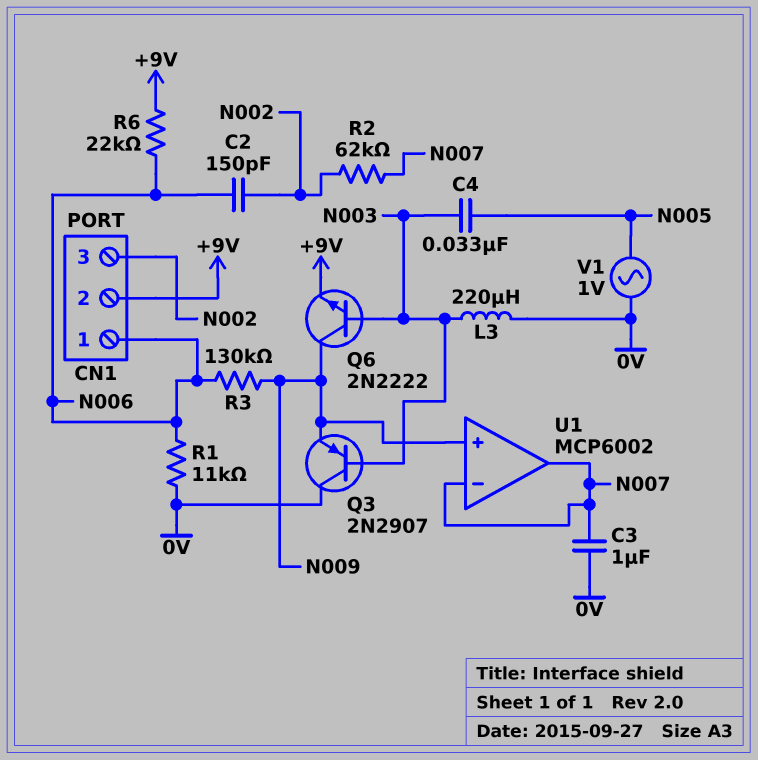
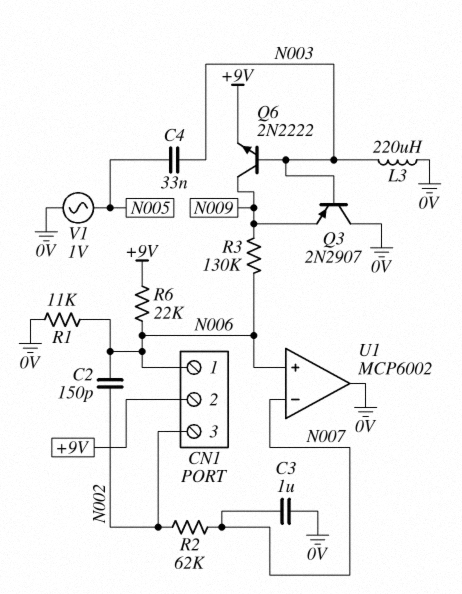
U1 pin in+: N009 -> N006
U1 pin out: N007 -> 0V

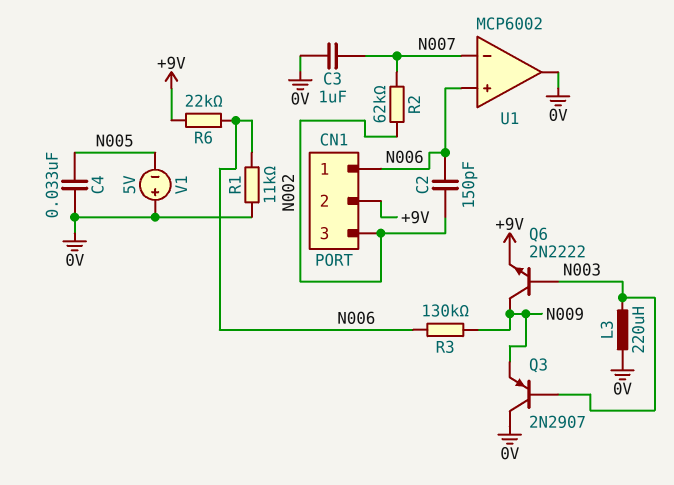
C4: 33nF (N003, N005) -> 33nF (0V, N005)
V1: AC 1V (0V, N005) -> 5V (plus 0V, minus N005)

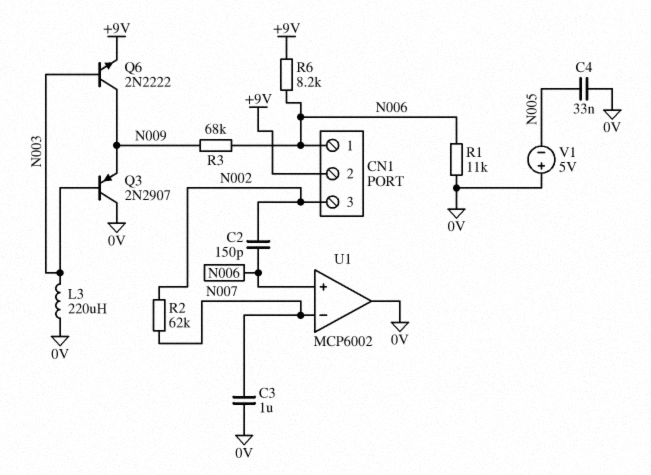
R3: 130k (N006, N009) -> 68k (N006, N009)
R6: 22k (+9V, N006) -> 8.2k (+9V, N006)

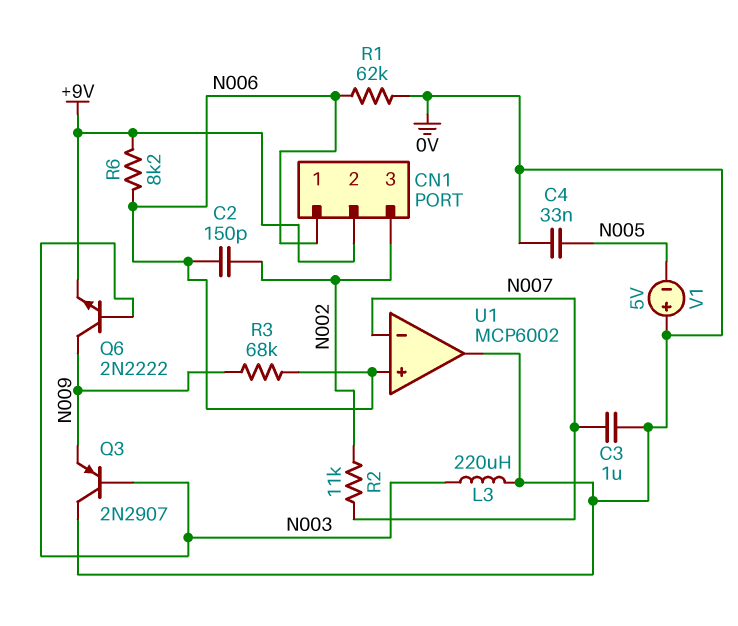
R1: 11k (0V, N006) -> 62k (0V, N006)
R2: 62k (N002, N007) -> 11k (N002, N007)

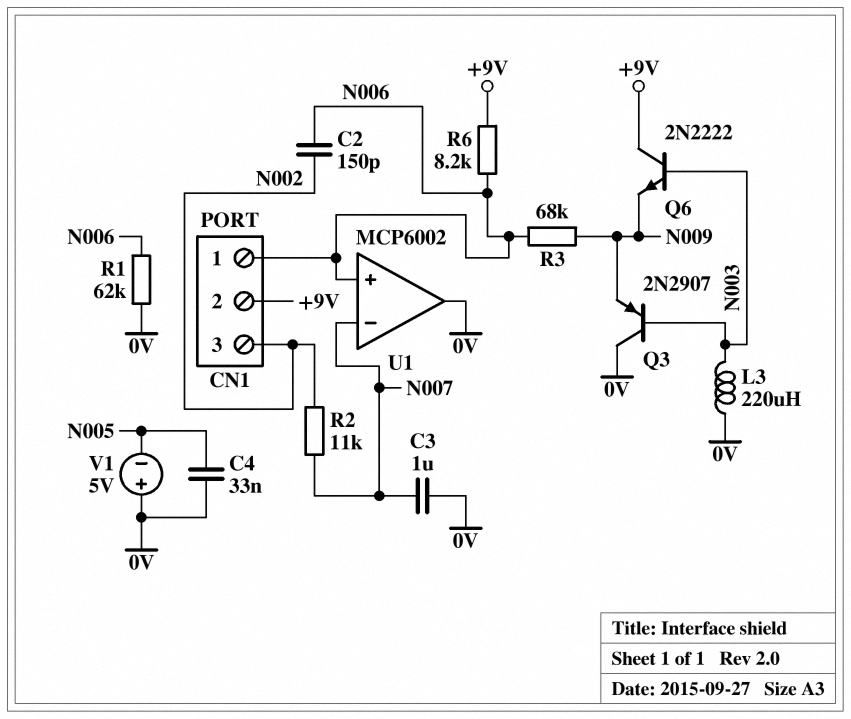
Q6: NPN 2N2222 (B N003, C N009, E +9V) -> NPN 2N2222 (B N003, C +9V, E N009)

